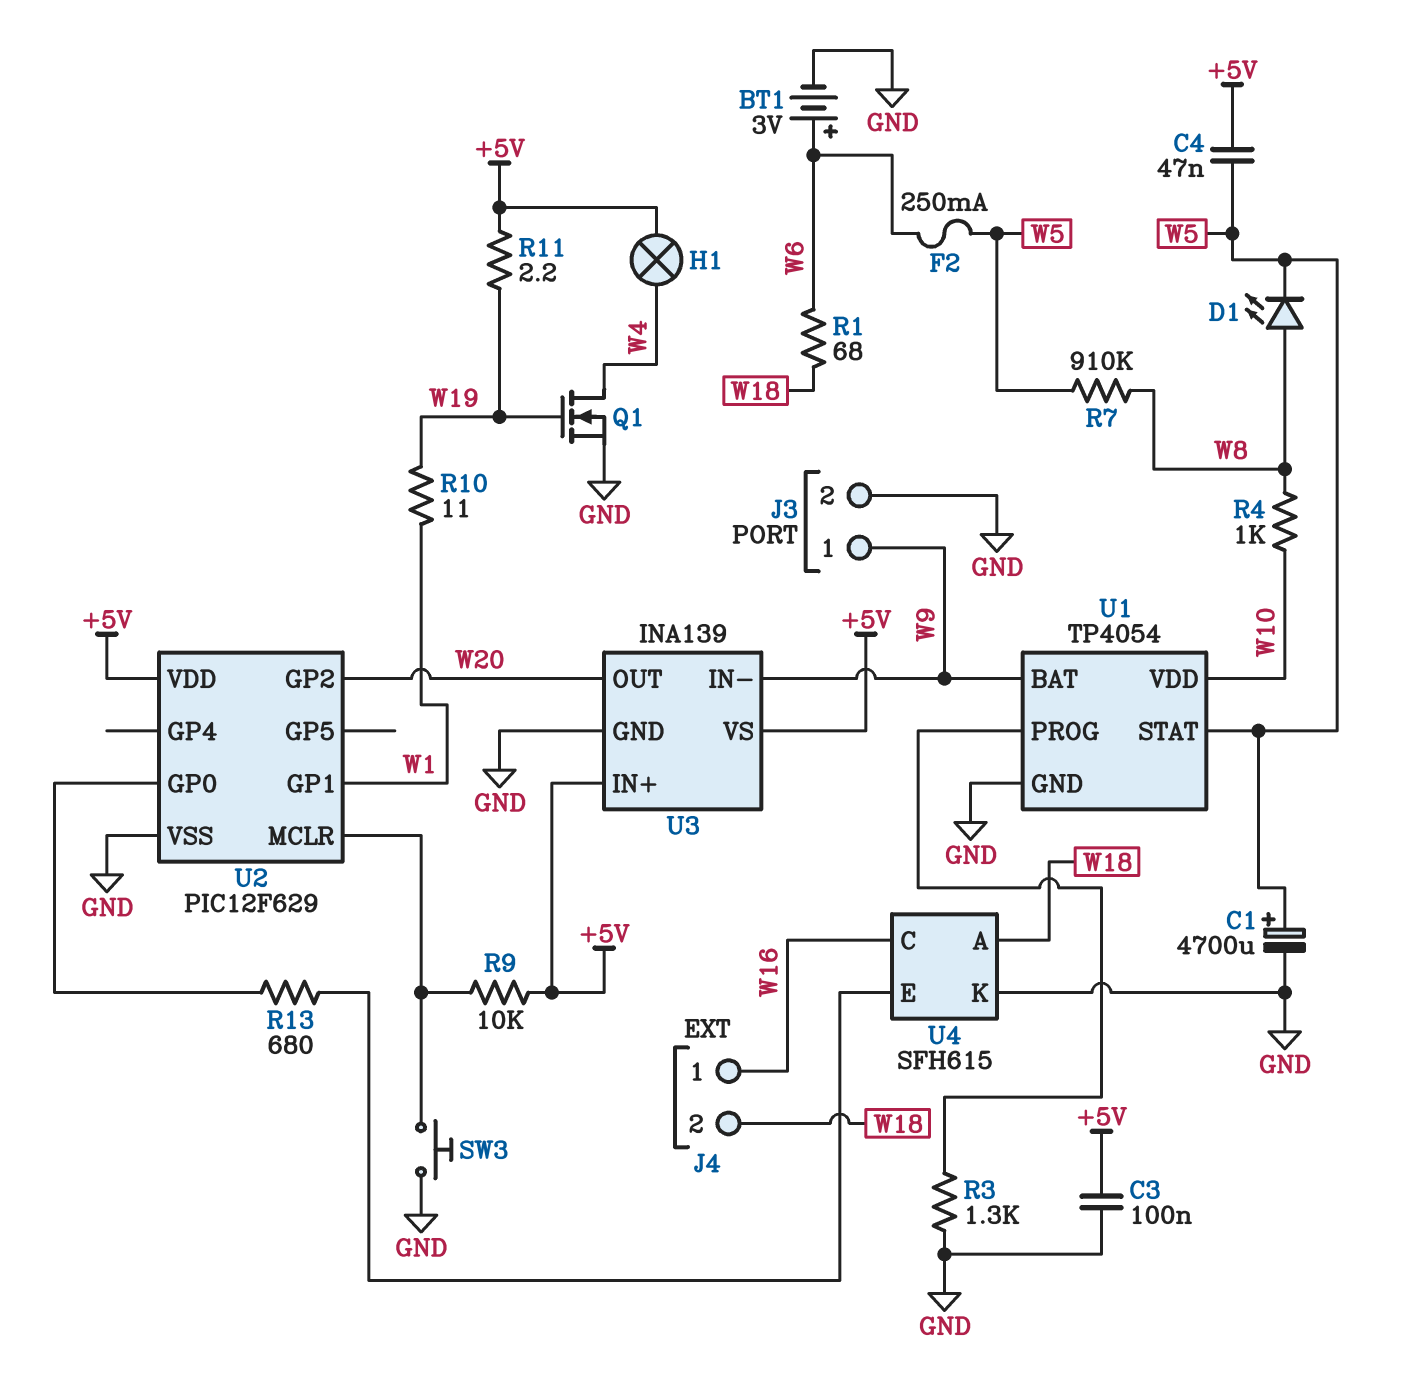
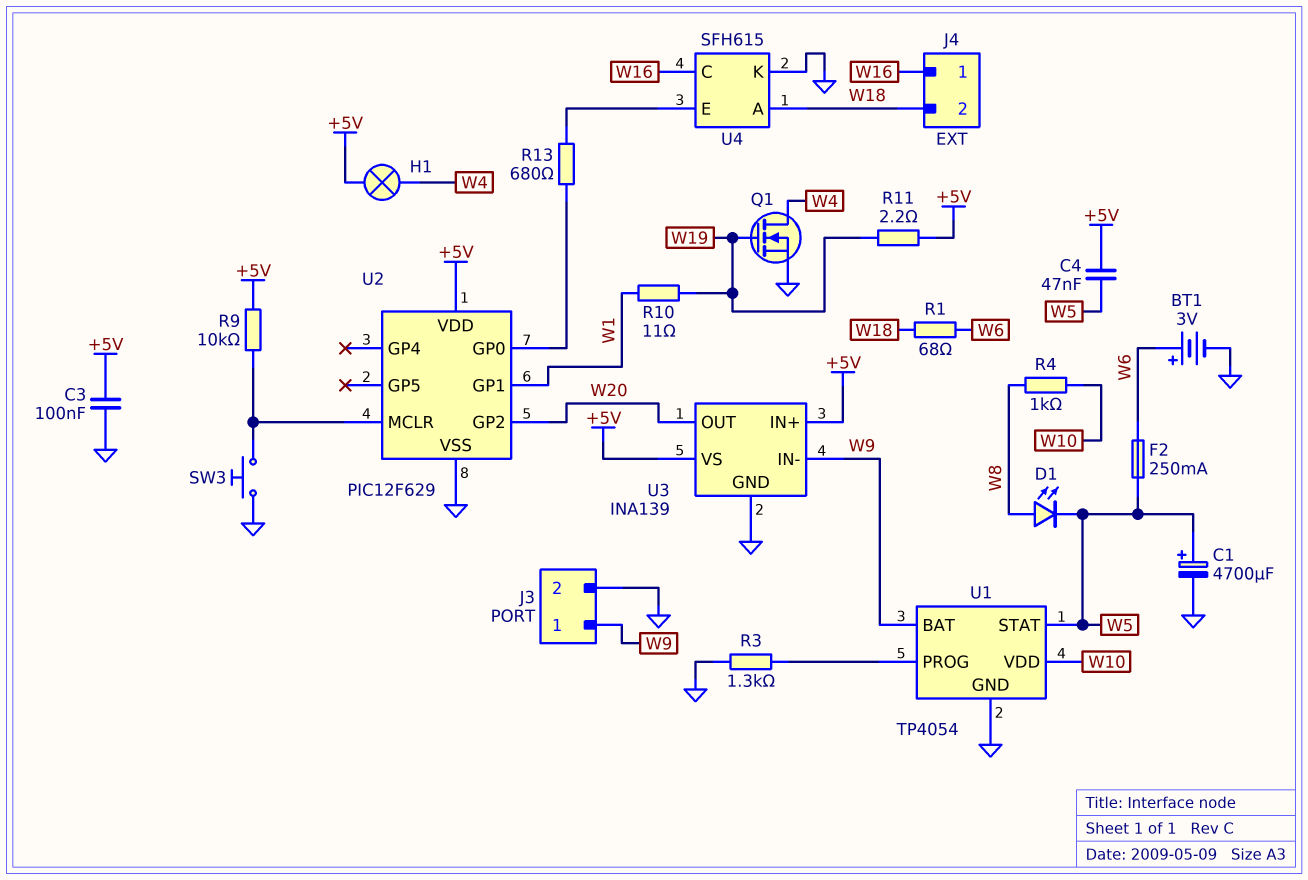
R7: 910k (W5, W8) -> none

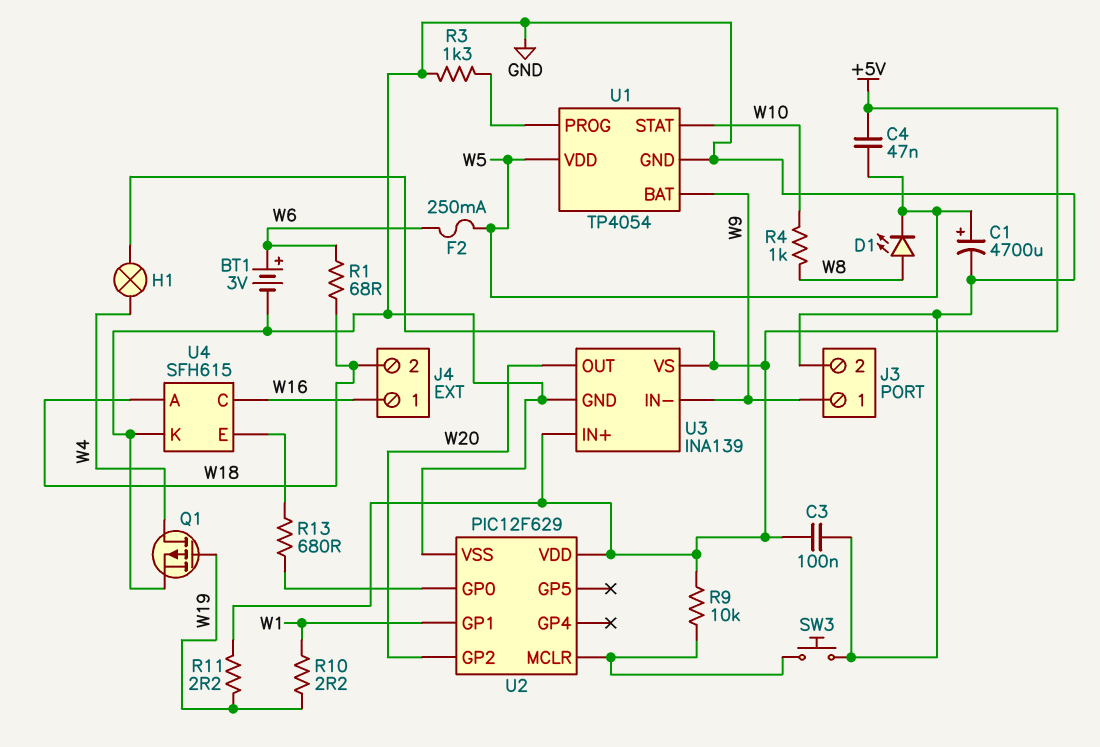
Q1: NMOS (G W19, D W4, S GND) -> PMOS (G W19, D W4, S GND)
R10: 11 (W1, W19) -> 2.2 (W1, W19)
U1 pin STAT: W5 -> W10
U1 pin VDD: W10 -> W5

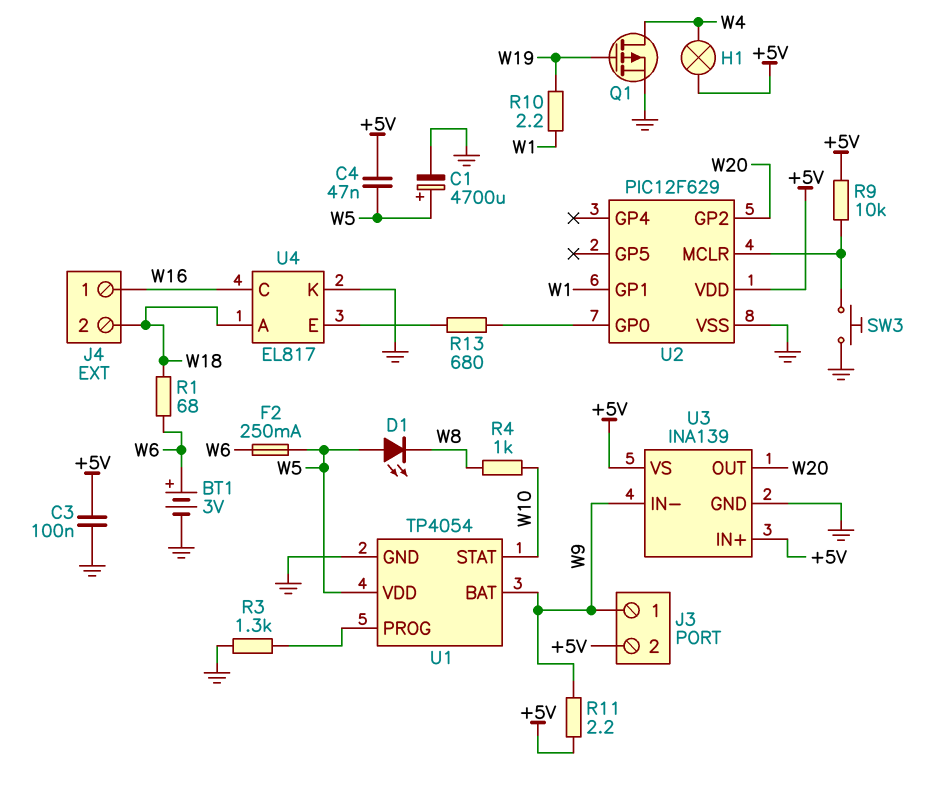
D1: LED (A W8, K W5) -> LED (A W5, K W8)
J3 pin 2: GND -> +5V
R11: 2.2 (+5V, W19) -> 2.2 (+5V, W9)
U4: SFH615 -> EL817

